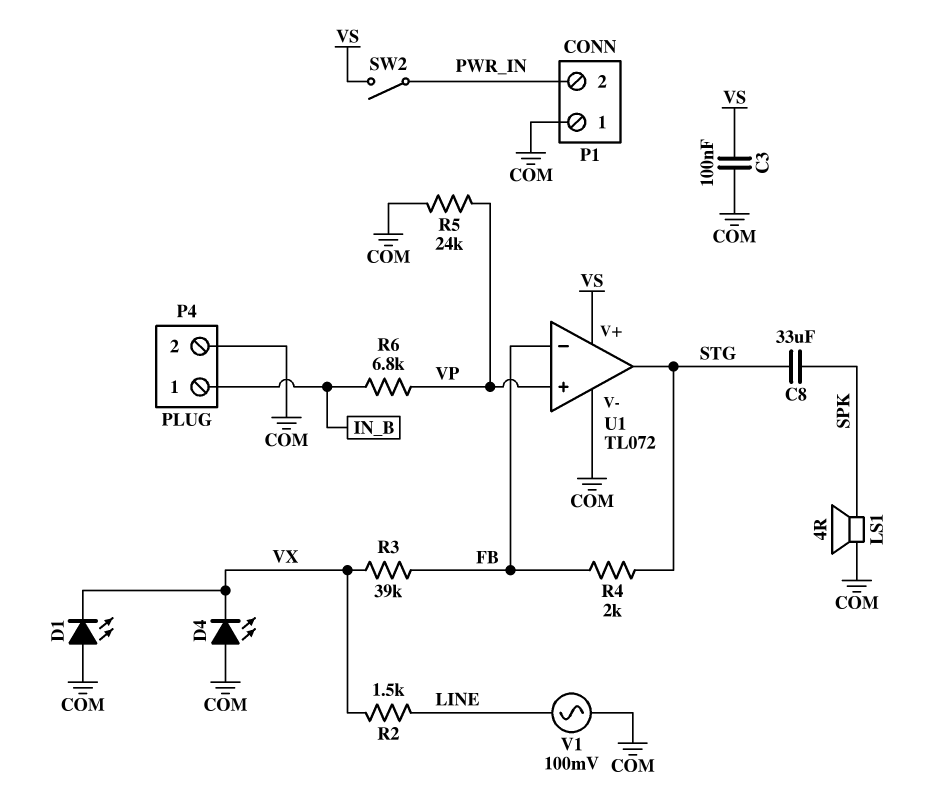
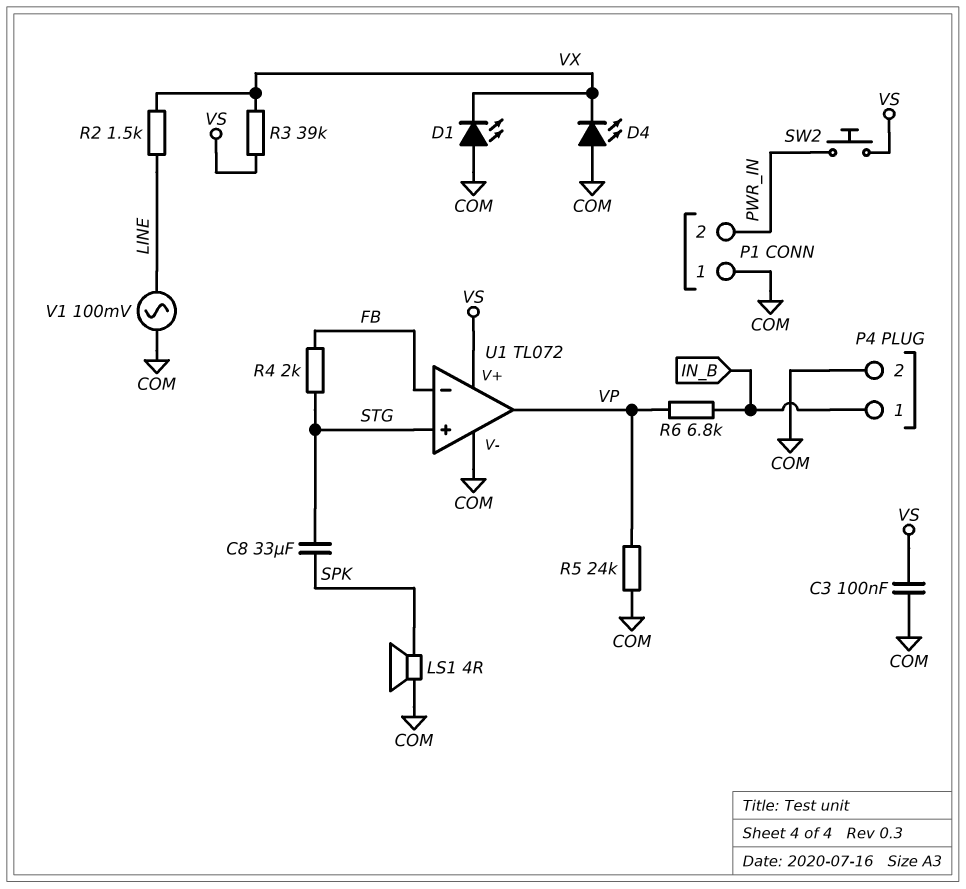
R3: 39k (FB, VX) -> 39k (VS, VX)
SW2: switch (PWR_IN, VS) -> button (PWR_IN, VS)
U1 pin in+: VP -> STG
U1 pin out: STG -> VP

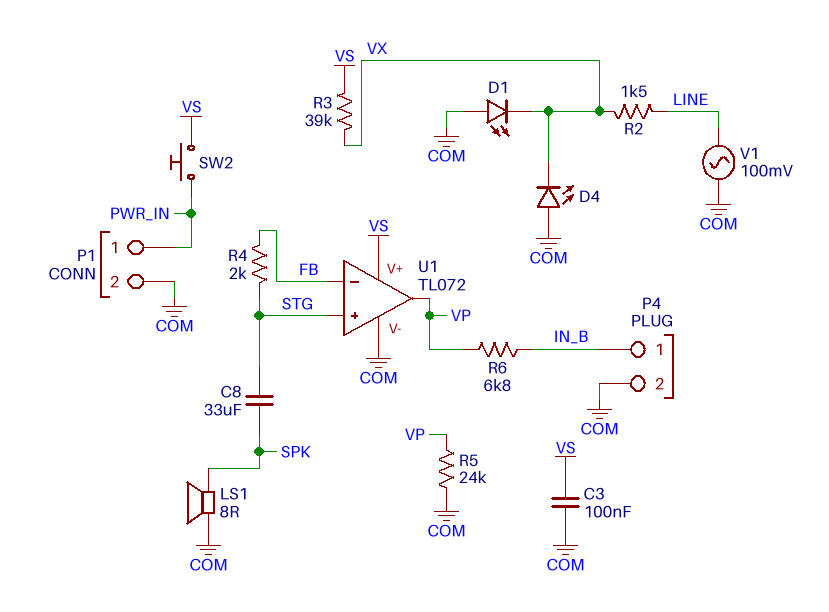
LS1: speaker 4R (COM, SPK) -> speaker 8R (COM, SPK)
P1 pin 1: COM -> PWR_IN
P1 pin 2: PWR_IN -> COM

